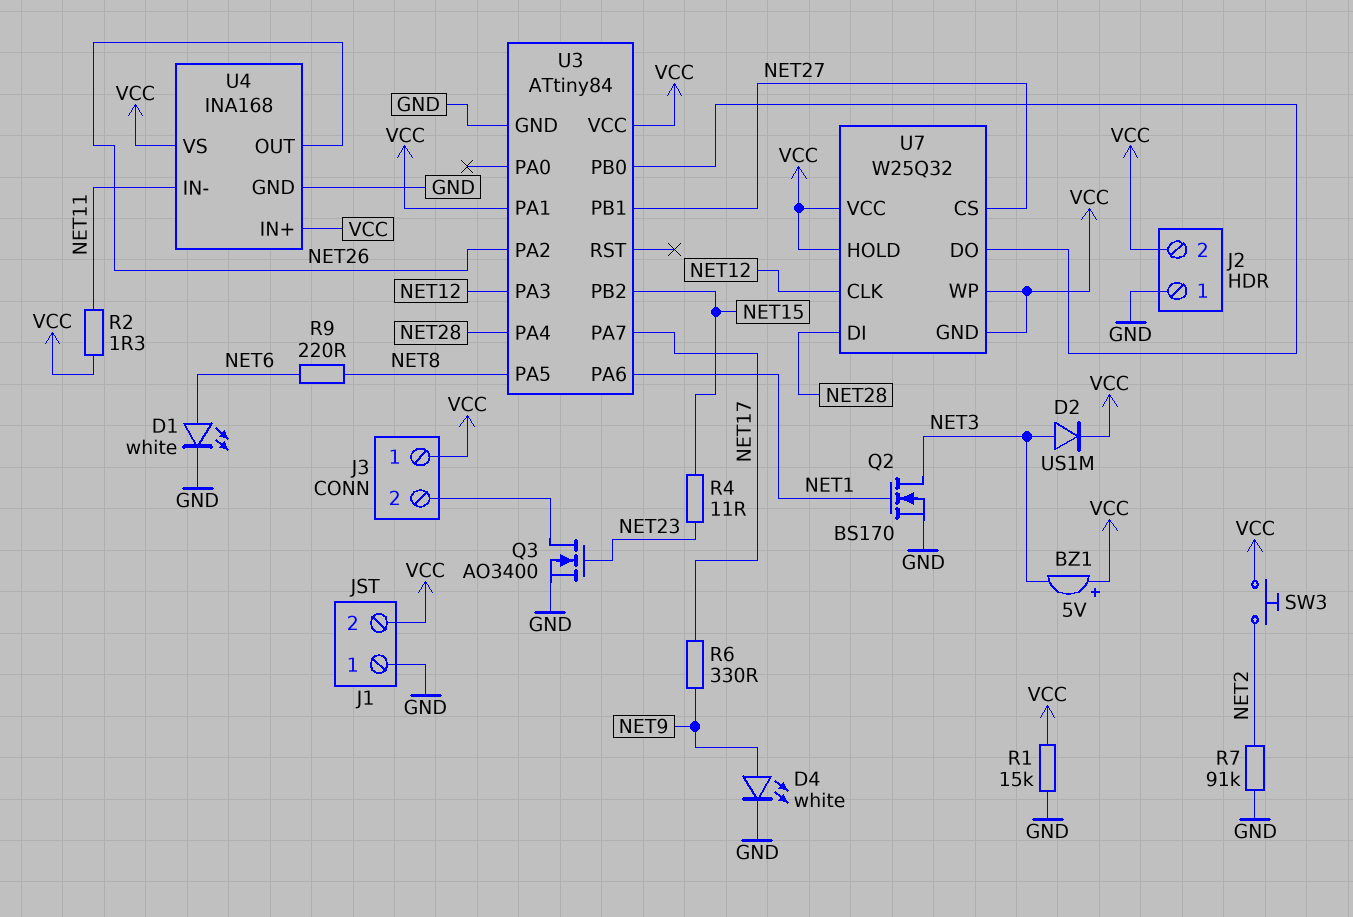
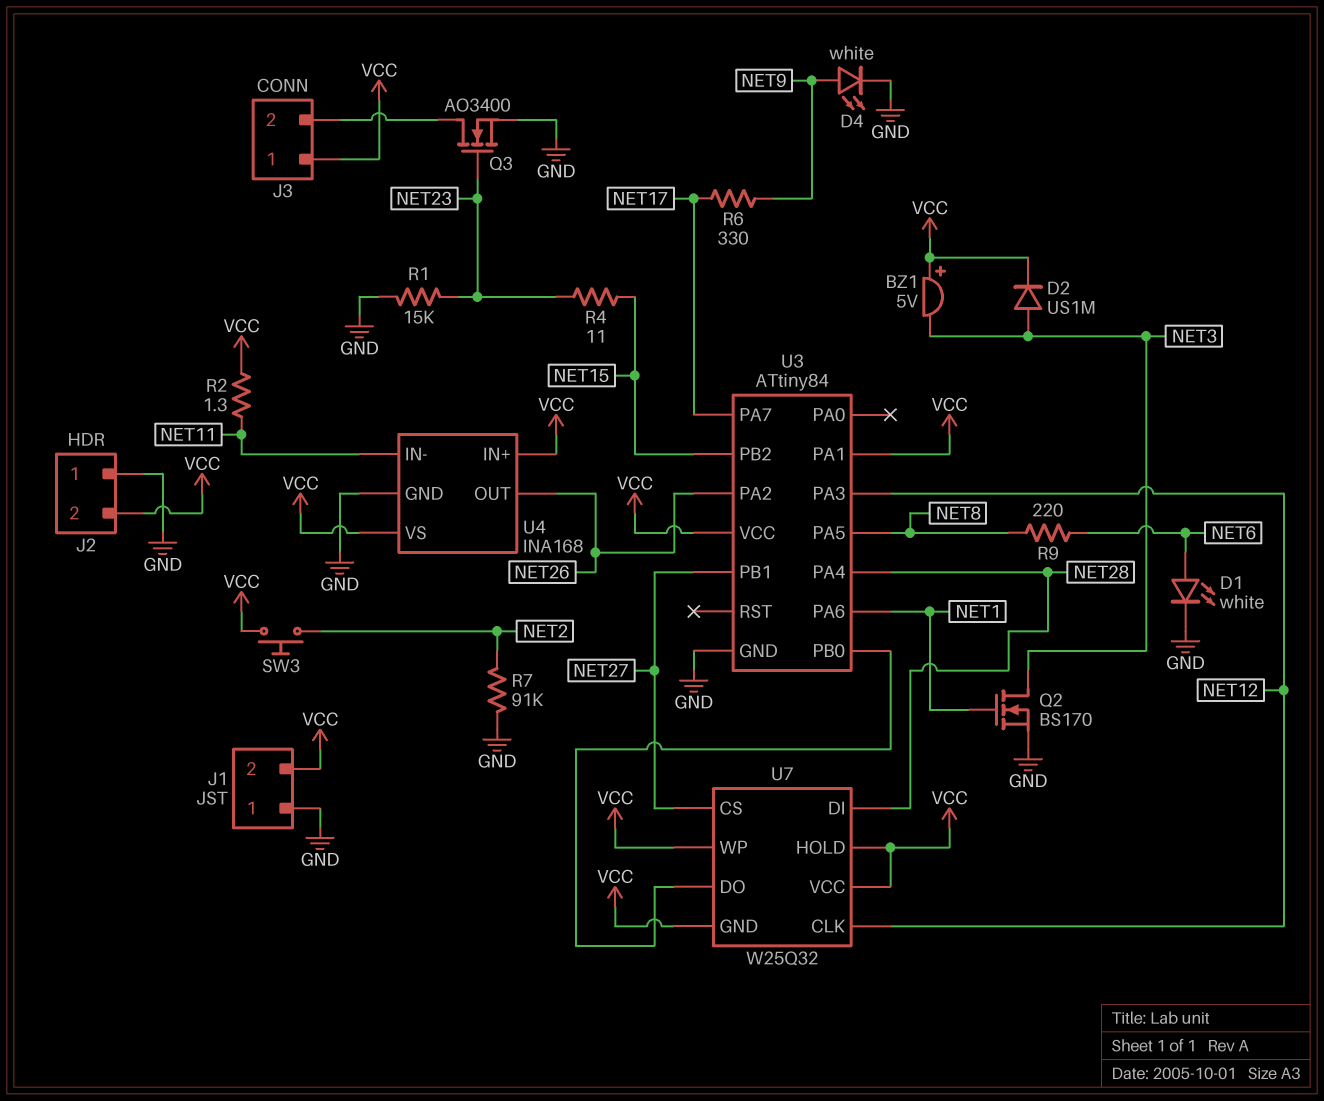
R1: 15k (GND, VCC) -> 15k (GND, NET23)

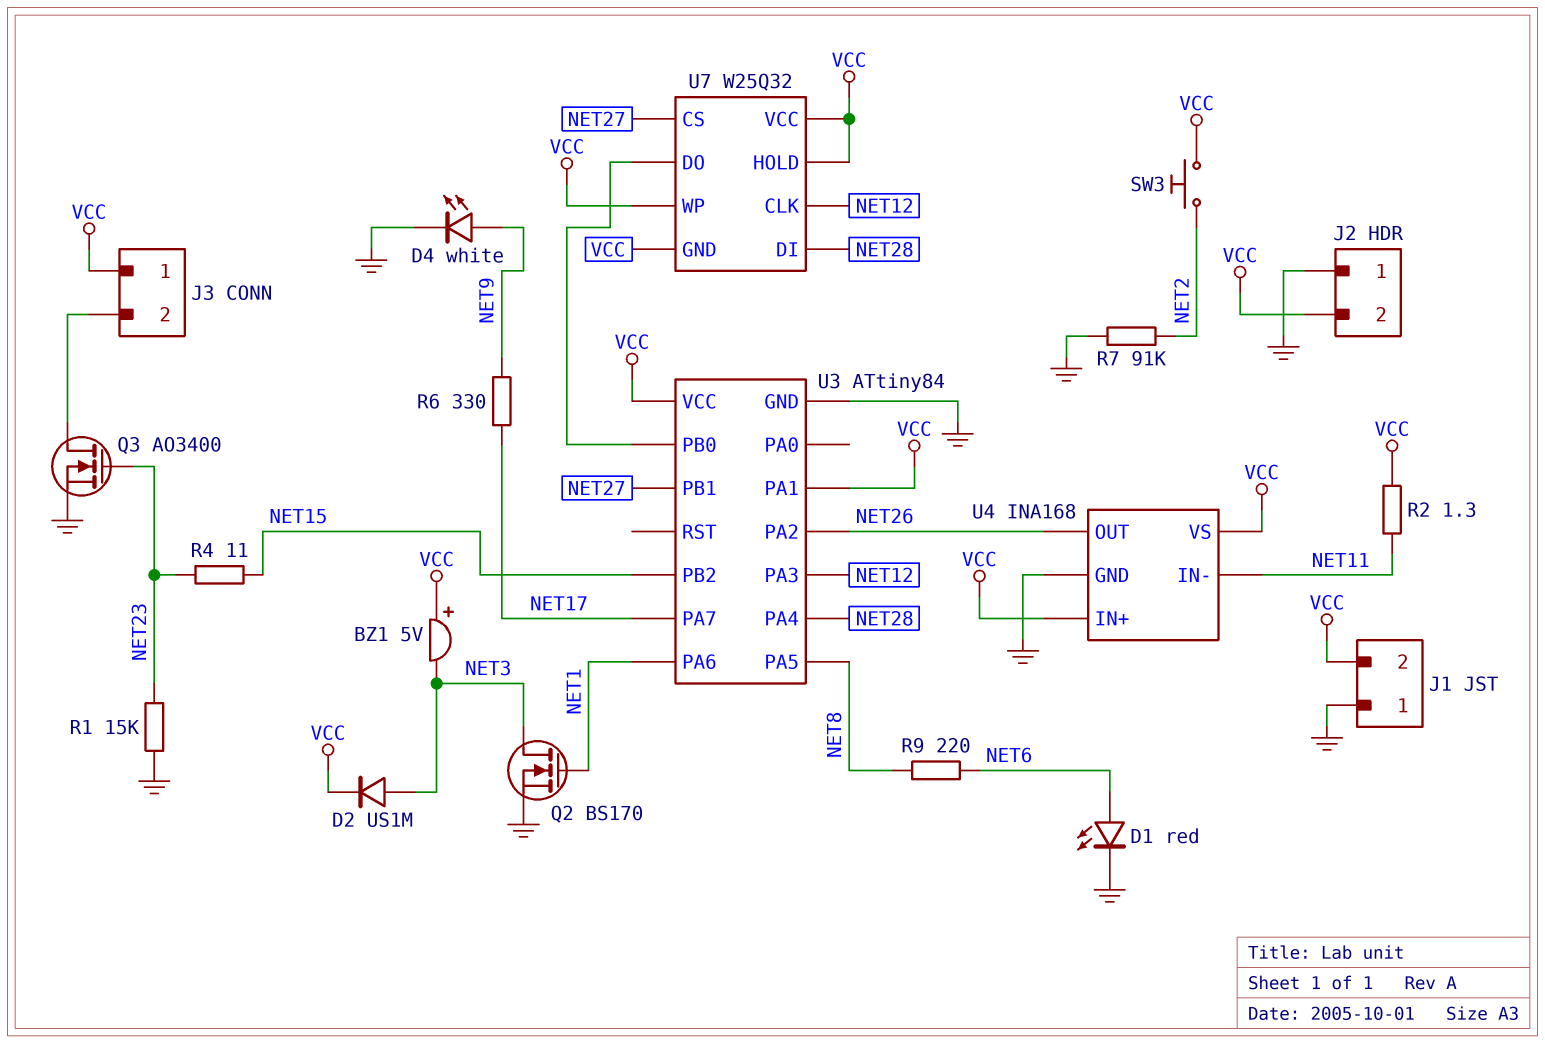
D1: LED white (A NET6, K GND) -> LED red (A NET6, K GND)

